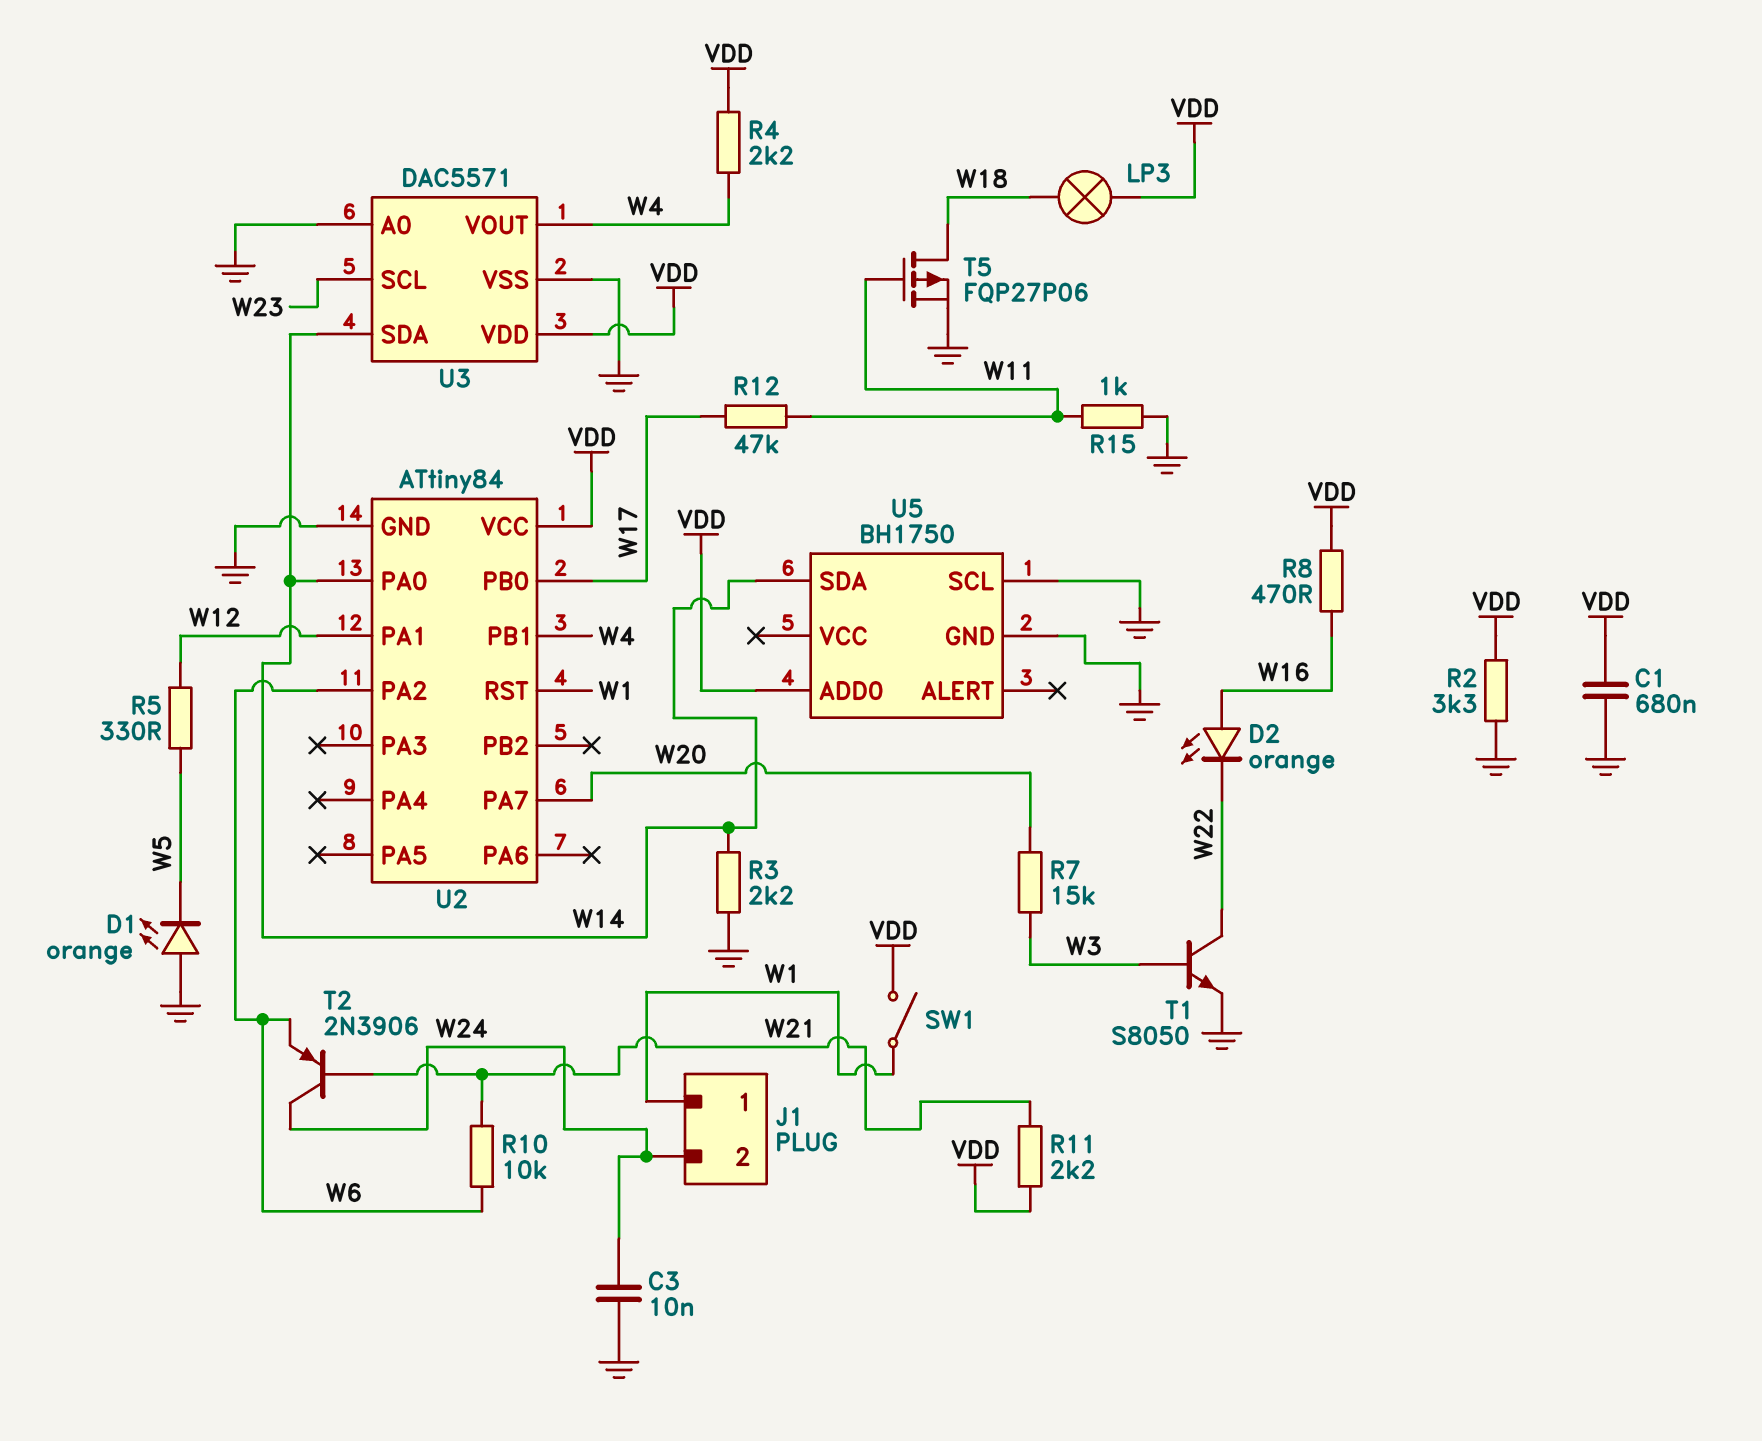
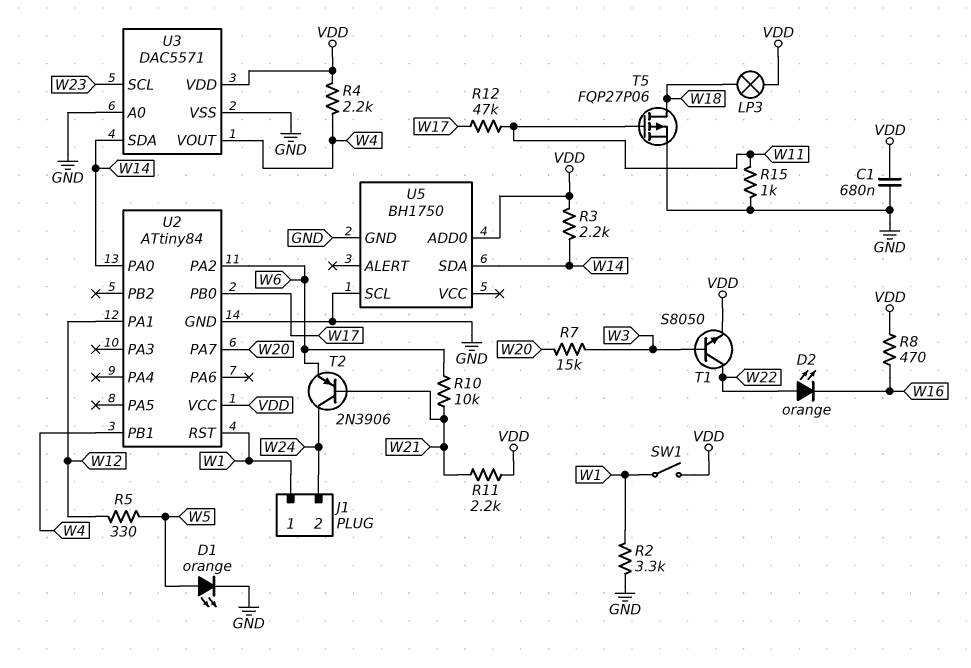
C3: 10nF (GND, W24) -> none
D1: LED orange (A GND, K W5) -> LED orange (A W5, K GND)
D2: LED orange (A W16, K W22) -> LED orange (A W22, K W16)
R2: 3.3k (GND, VDD) -> 3.3k (GND, W1)
R3: 2.2k (GND, W14) -> 2.2k (VDD, W14)
T1: NPN S8050 (B W3, C W22, E GND) -> NPN S8050 (B W3, C W22, E VDD)

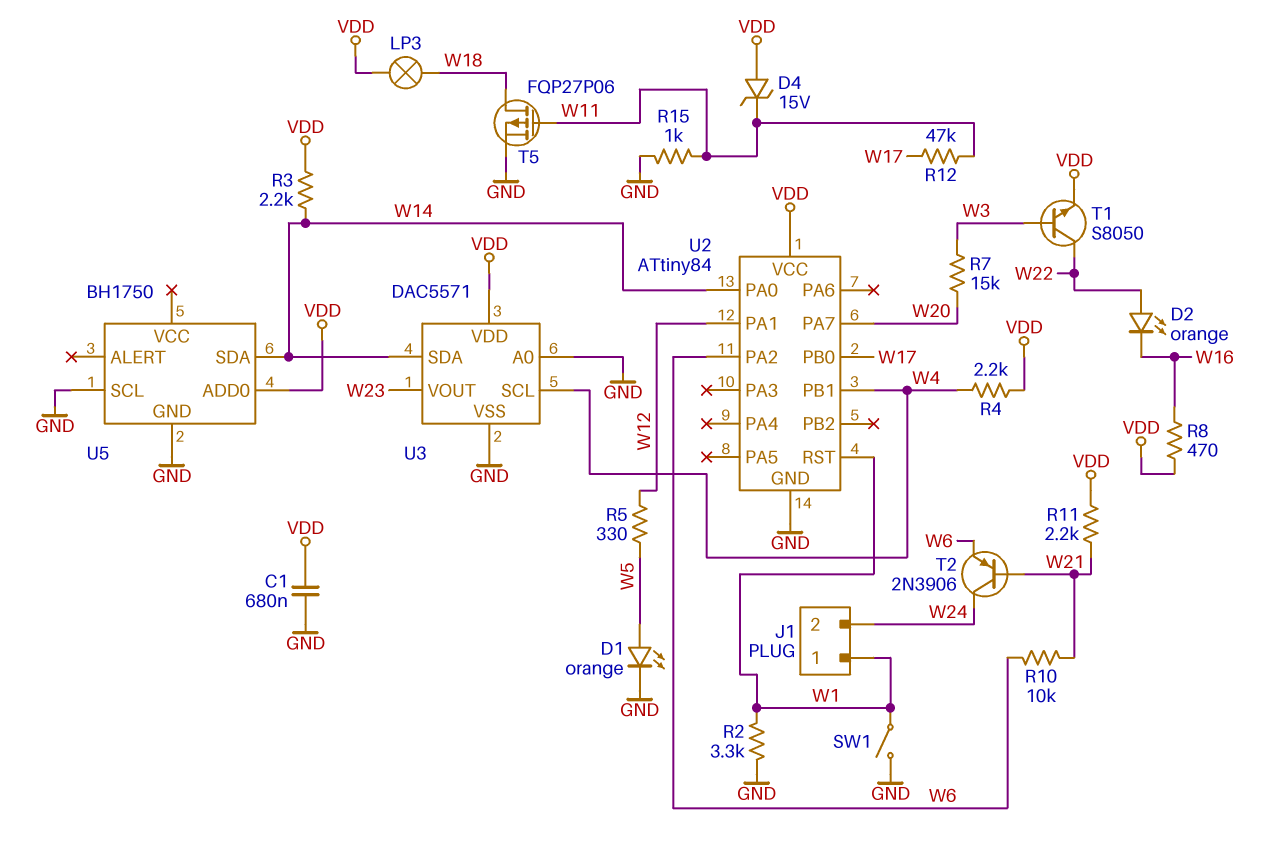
D4: none -> zener 15V (A VDD, K W11)
SW1: switch (VDD, W1) -> switch (GND, W1)
U3 pin SCL: W23 -> W4
U3 pin VOUT: W4 -> W23

